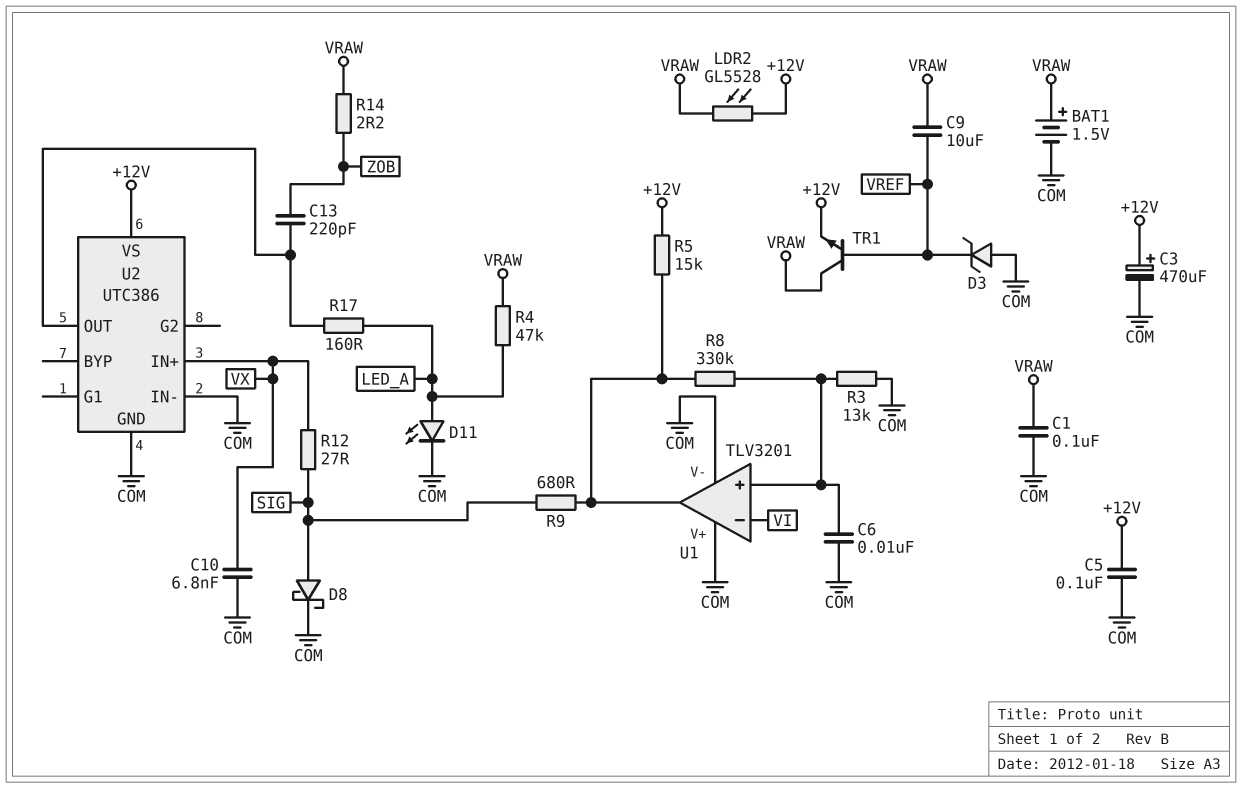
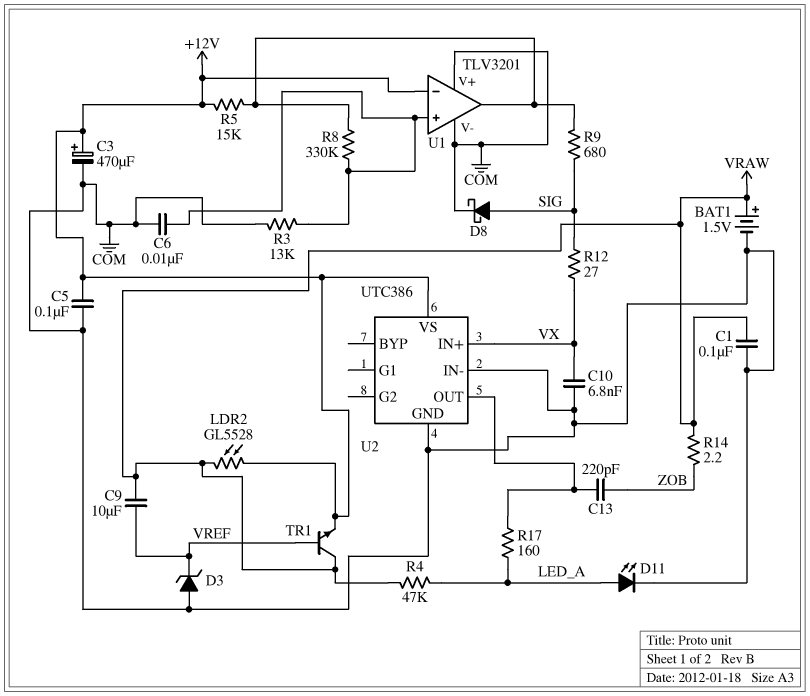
U1 pin in-: VI -> +12V

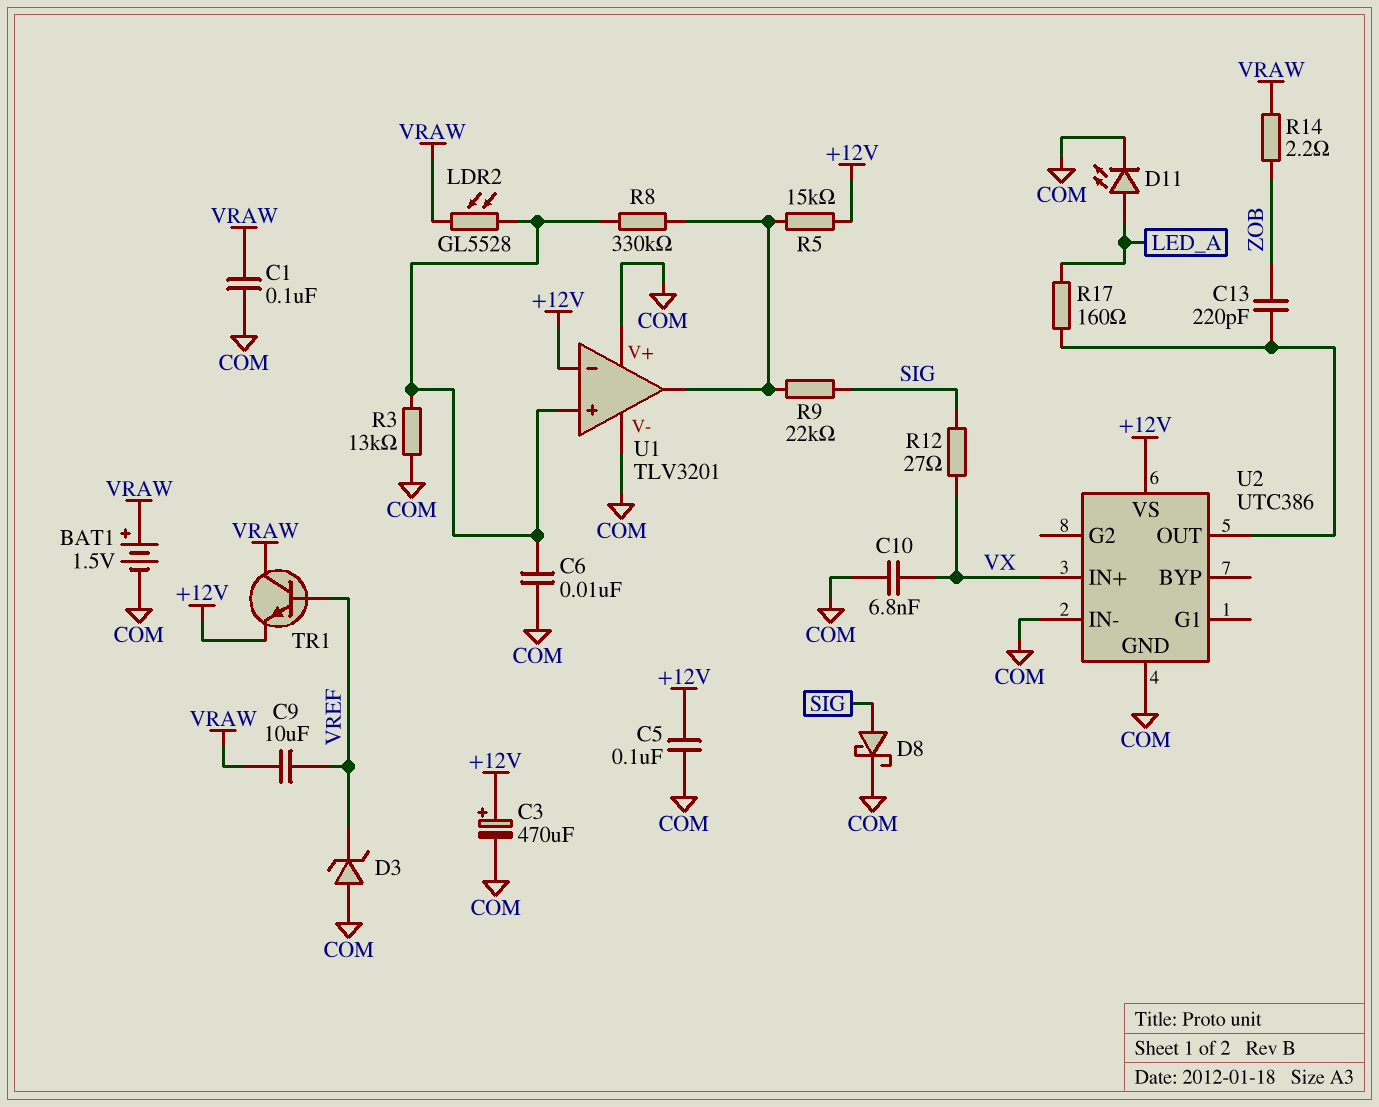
LDR2: GL5528 (+12V, VRAW) -> GL5528 (U1/in+, VRAW)
R4: 47k (LED_A, VRAW) -> none
R9: 680 (SIG, U1/out) -> 22k (SIG, U1/out)

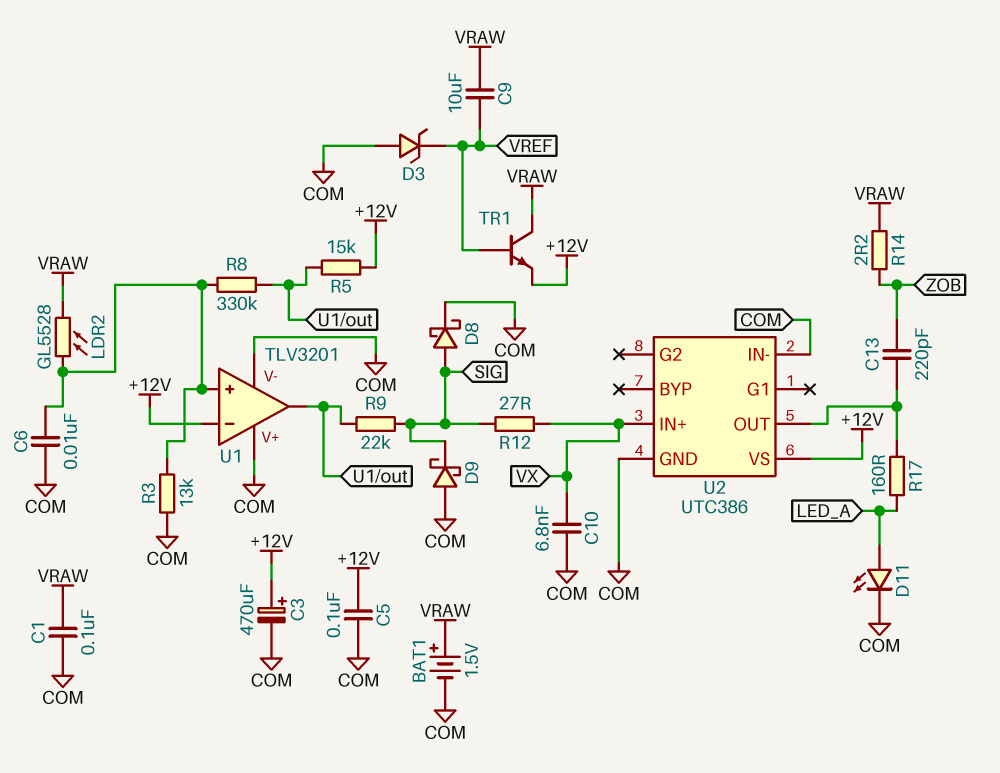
D9: none -> schottky (A COM, K SIG)

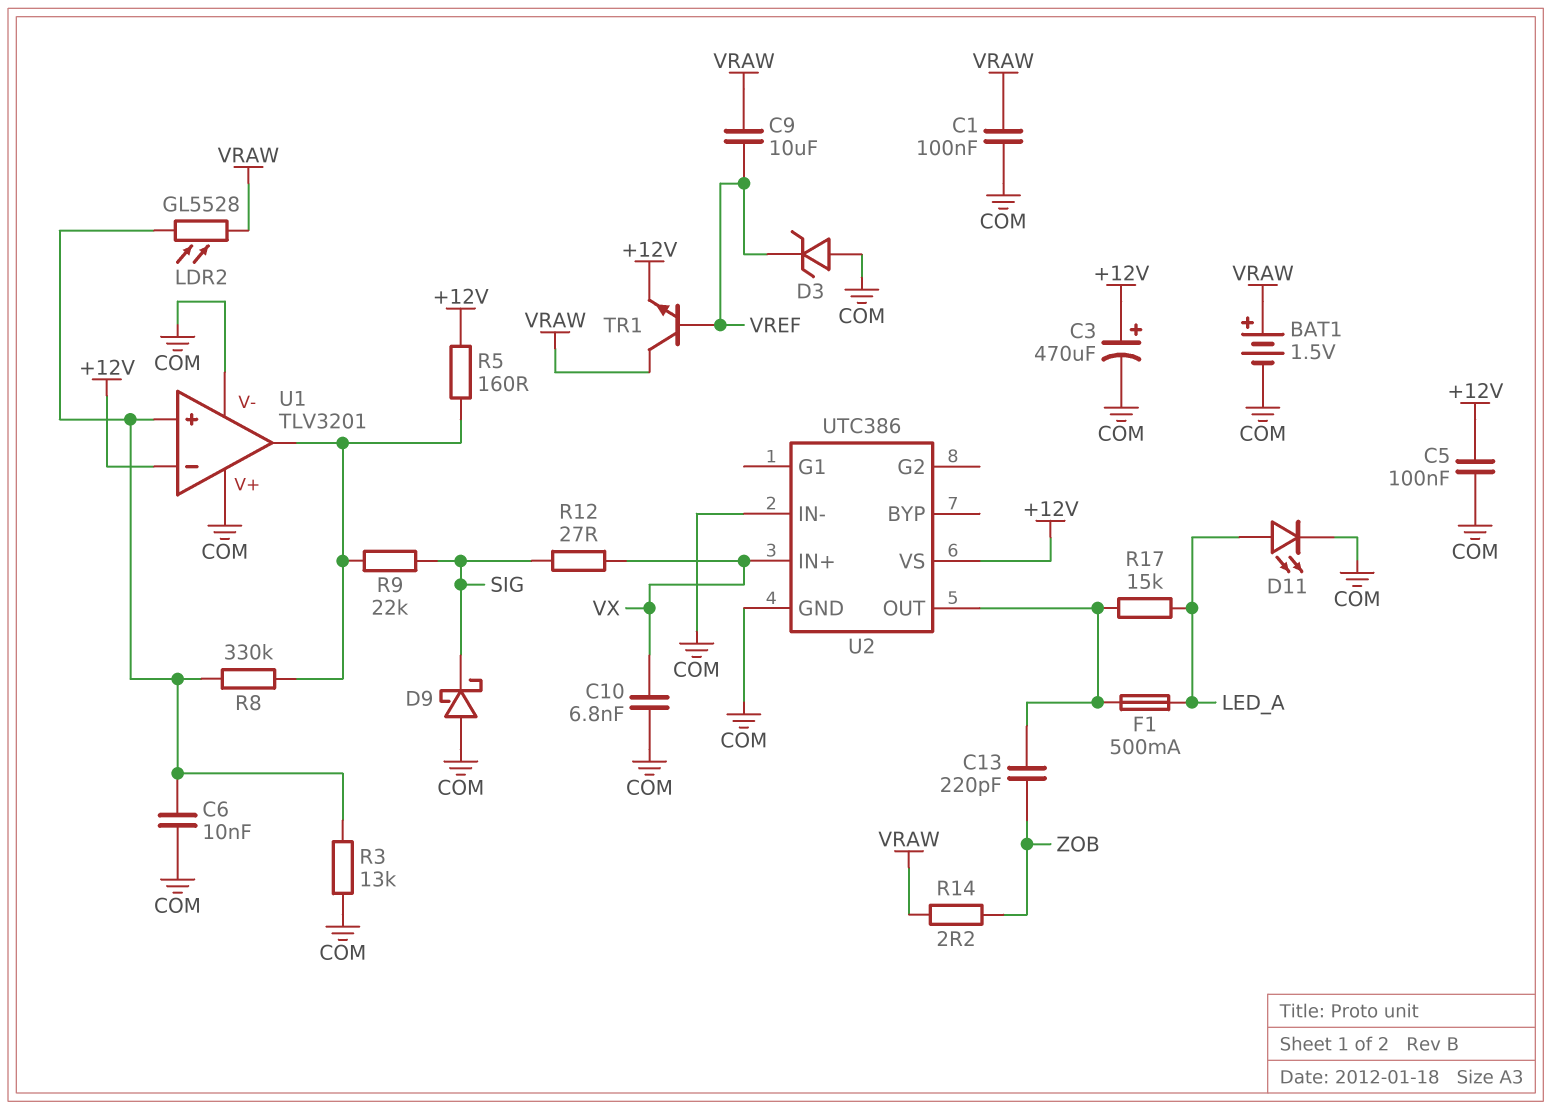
D8: schottky (A SIG, K COM) -> none
F1: none -> 500mA (LED_A, U2/OUT)
R5: 15k (+12V, U1/out) -> 160 (+12V, U1/out)
R17: 160 (LED_A, U2/OUT) -> 15k (LED_A, U2/OUT)

